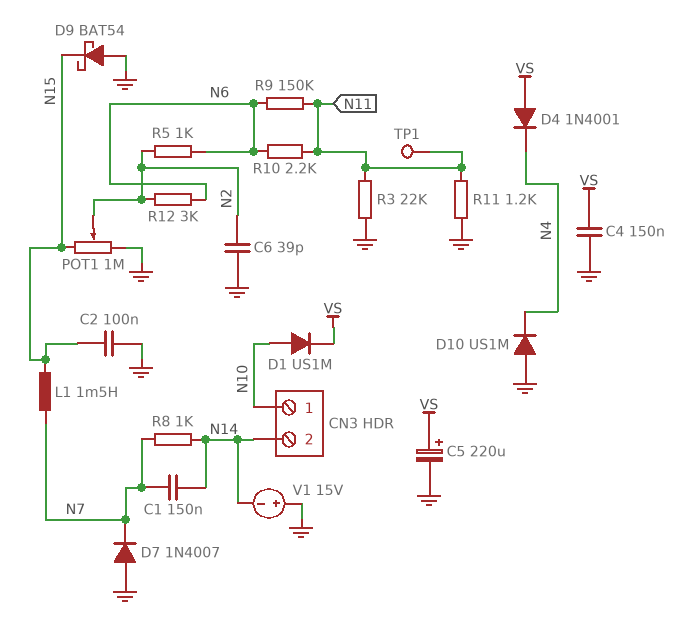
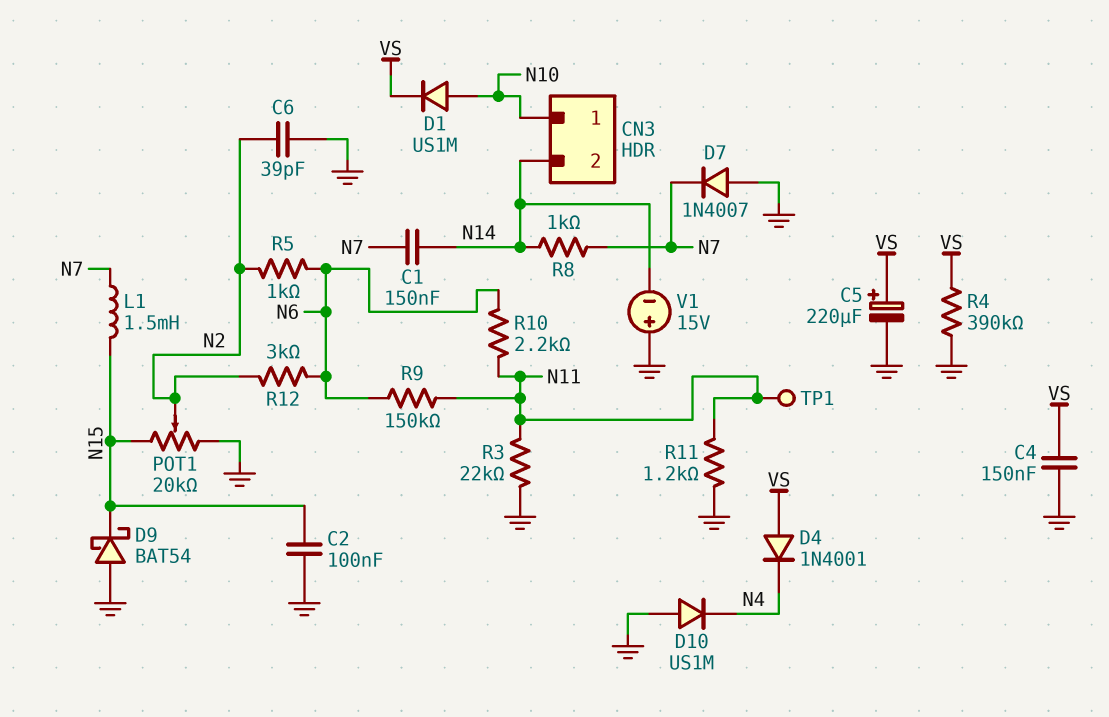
POT1: 1M (GND, N15, wiper N2) -> 20k (GND, N15, wiper N2)
R4: none -> 390k (GND, VS)

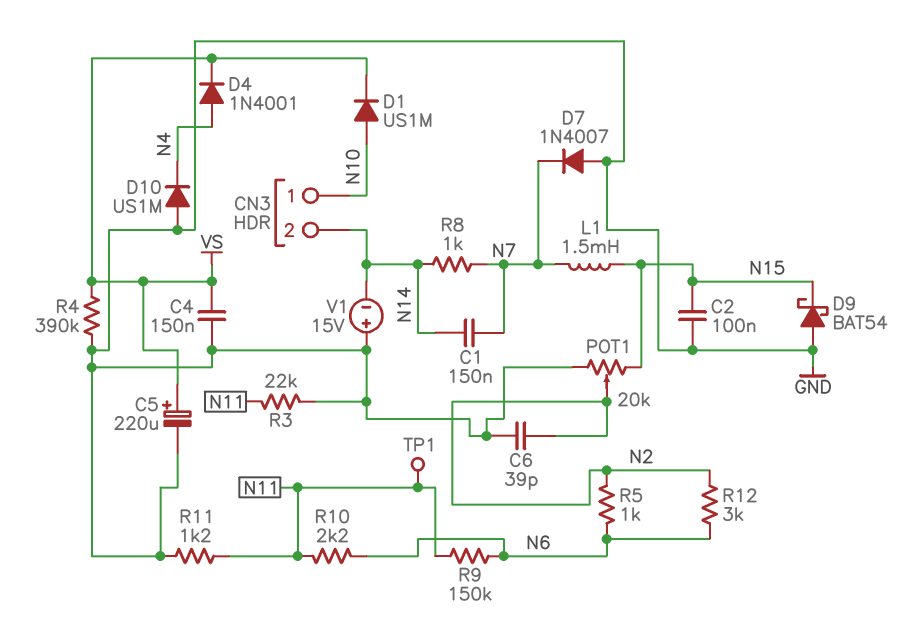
D4: diode 1N4001 (A VS, K N4) -> diode 1N4001 (A N4, K VS)

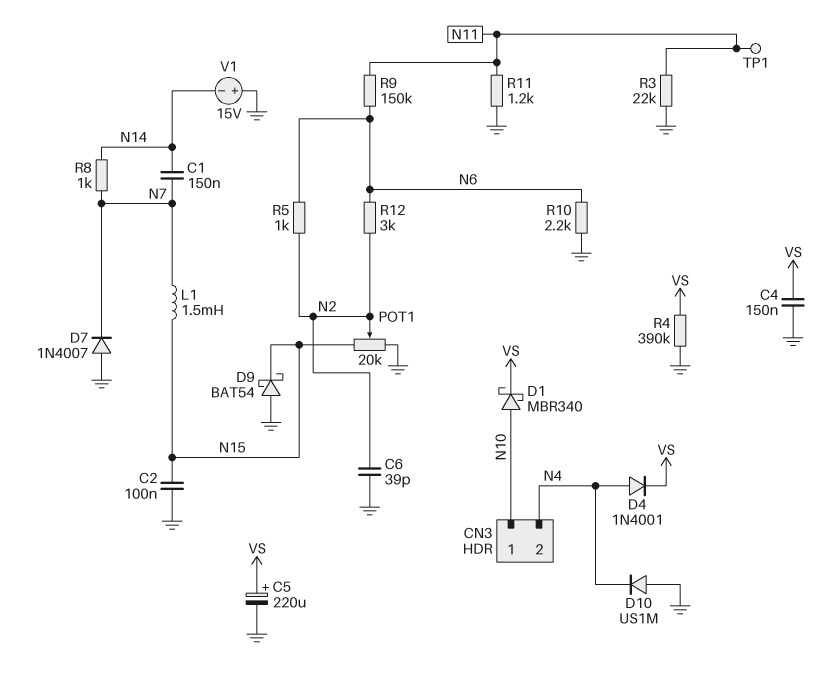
CN3 pin 2: N14 -> N4
D1: diode US1M (A N10, K VS) -> schottky MBR340 (A N10, K VS)
R10: 2.2k (N6, N11) -> 2.2k (GND, N6)

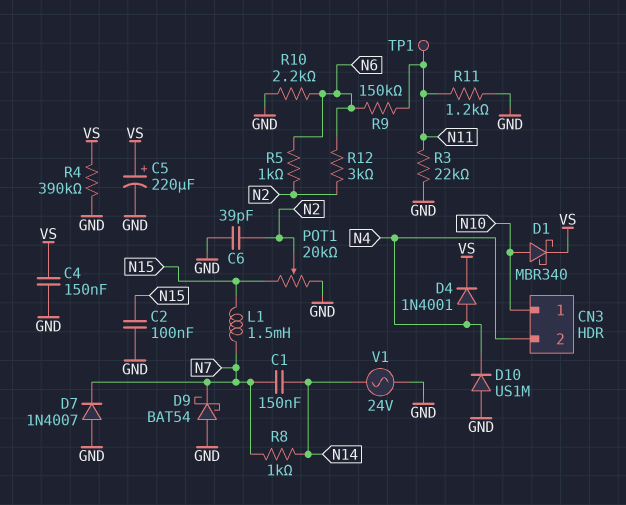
D9: schottky BAT54 (A GND, K N15) -> schottky BAT54 (A GND, K N7)
V1: 15V (plus GND, minus N14) -> AC 24V (GND, N14)

